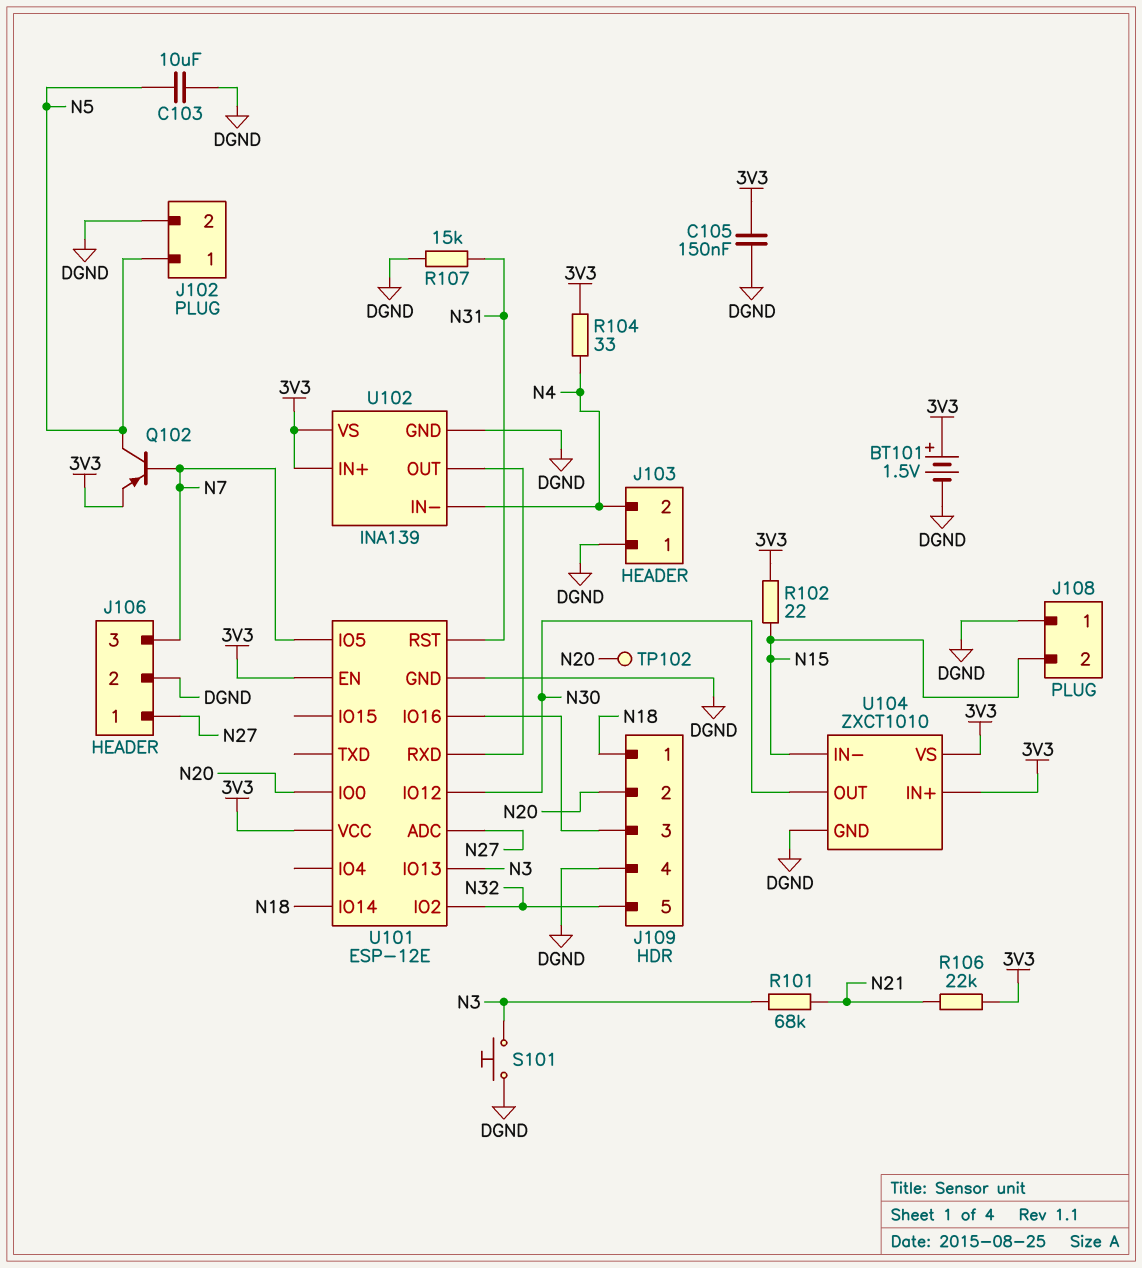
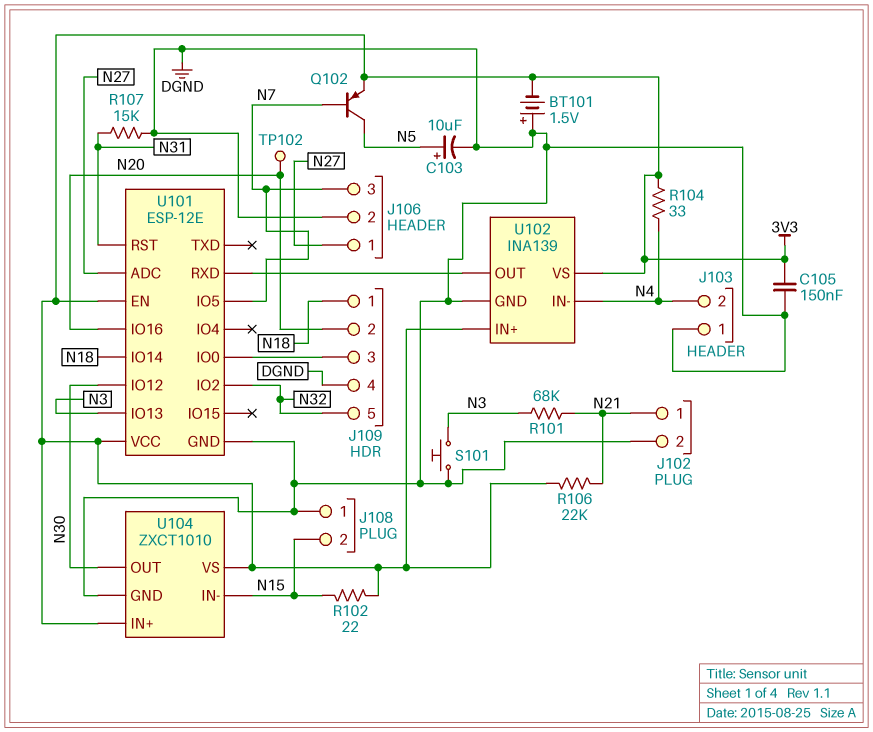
BT101: 1.5V (plus 3V3, minus DGND) -> 1.5V (plus DGND, minus 3V3)
C103: 10uF (DGND, N5) -> 10uF (plus N5, minus DGND)
J102 pin 1: N5 -> N21
U101 pin IO0: N20 -> J109/3
U101 pin IO16: J109/3 -> N20

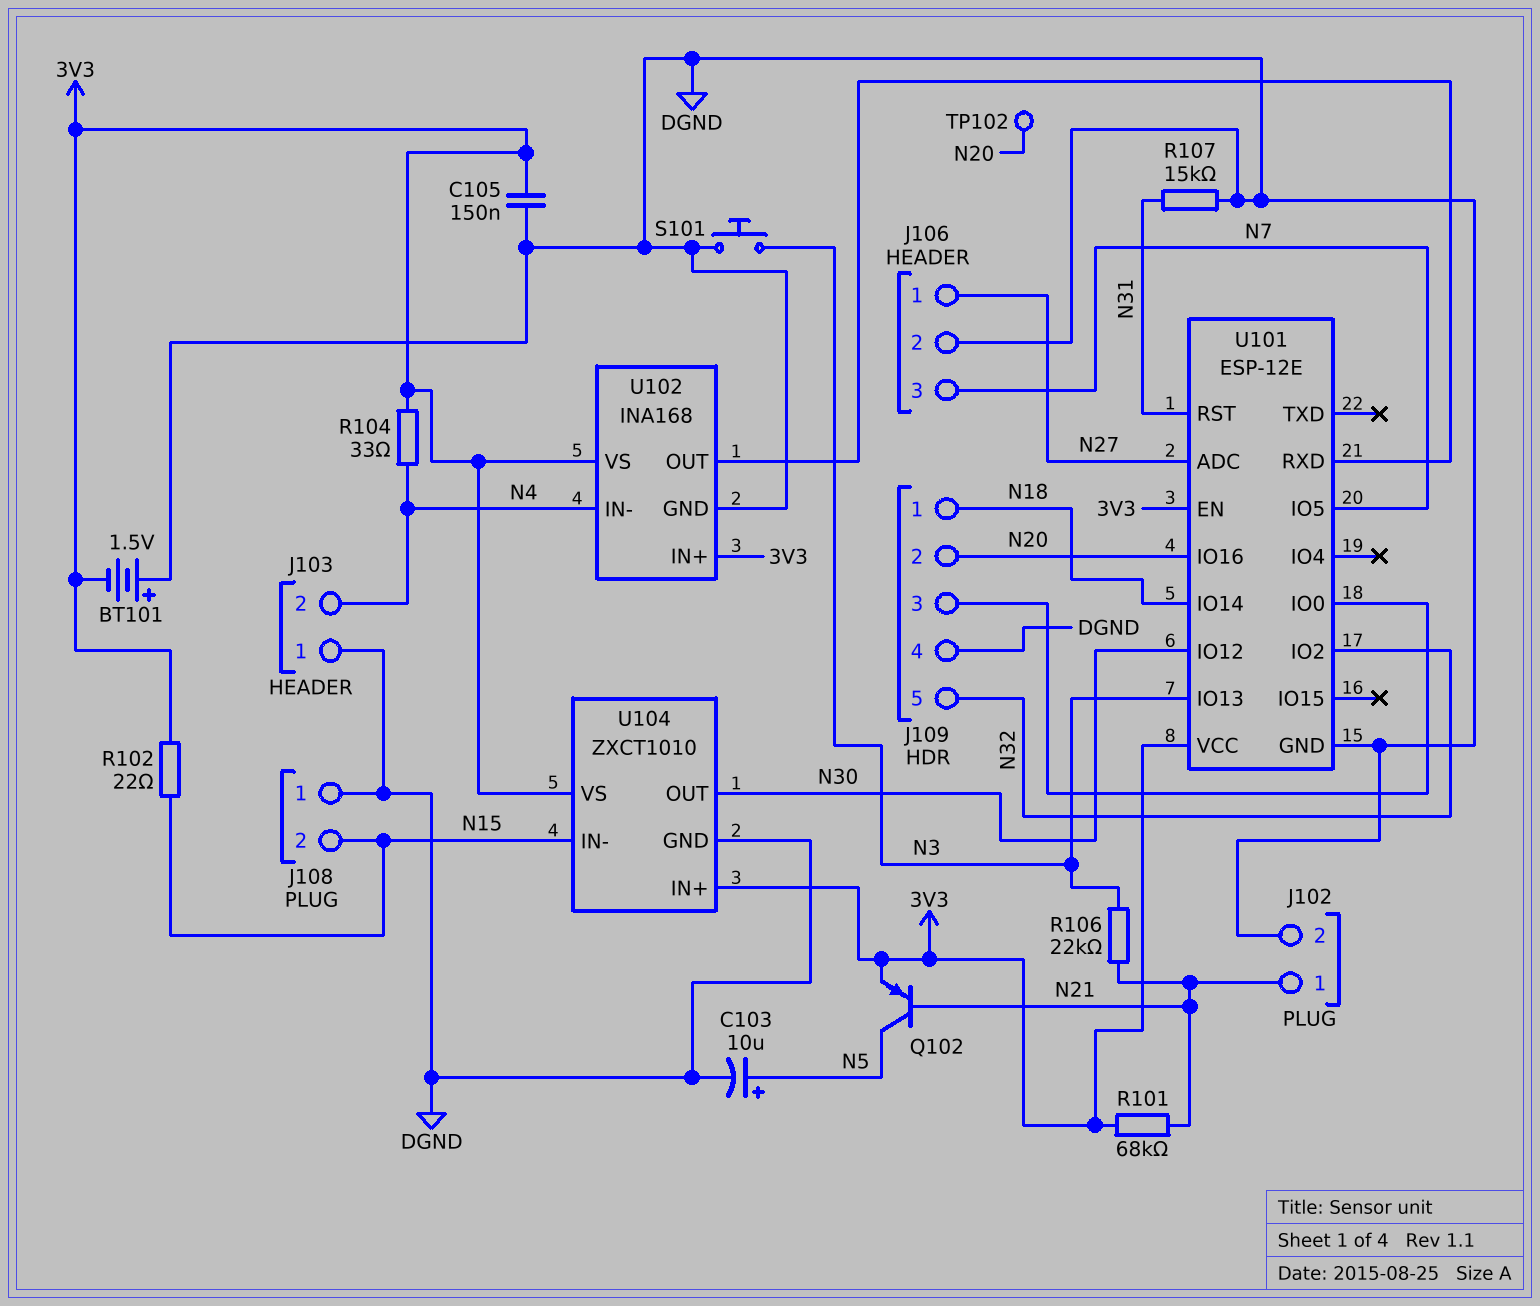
Q102: PNP (B N7, C N5, E 3V3) -> PNP (B N21, C N5, E 3V3)
R101: 68k (N3, N21) -> 68k (3V3, N21)
R106: 22k (3V3, N21) -> 22k (N3, N21)
U102: INA139 -> INA168

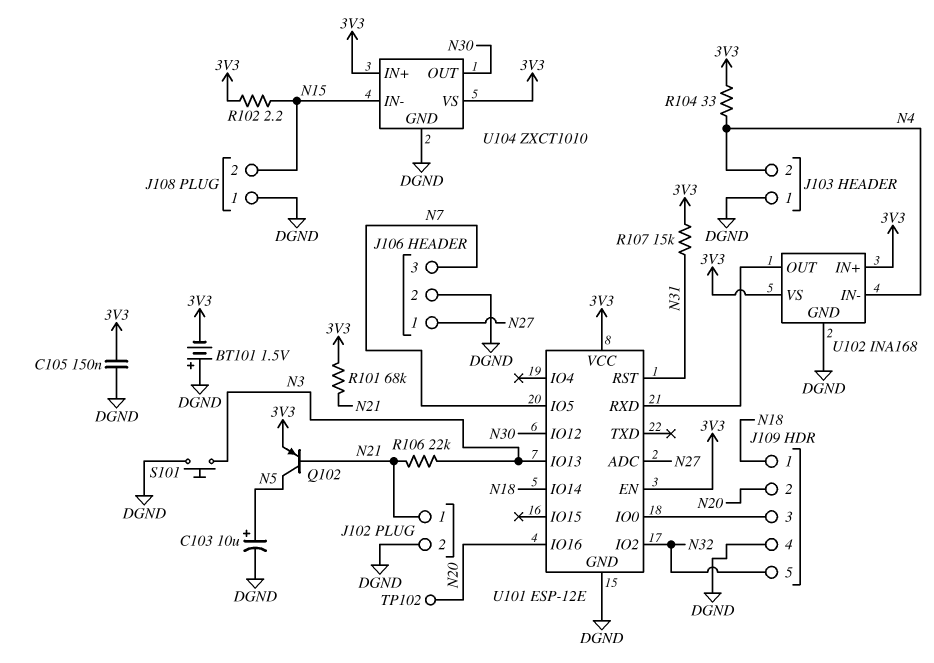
R102: 22 (3V3, N15) -> 2.2 (3V3, N15)
R107: 15k (DGND, N31) -> 15k (3V3, N31)

